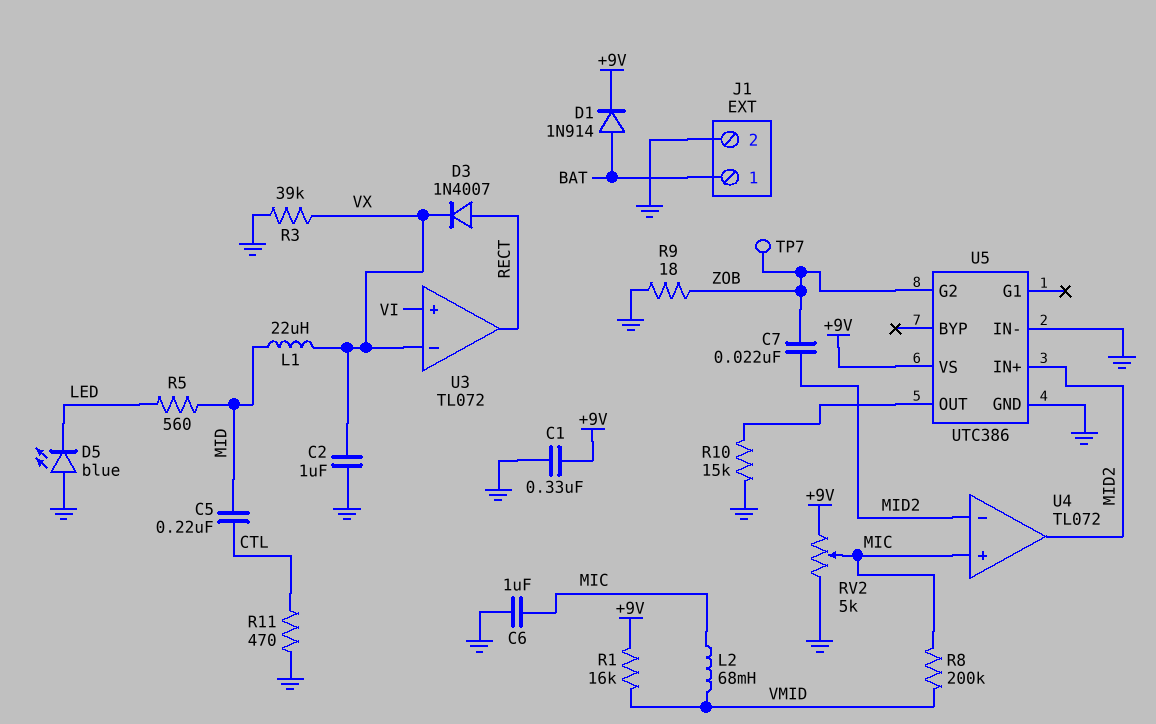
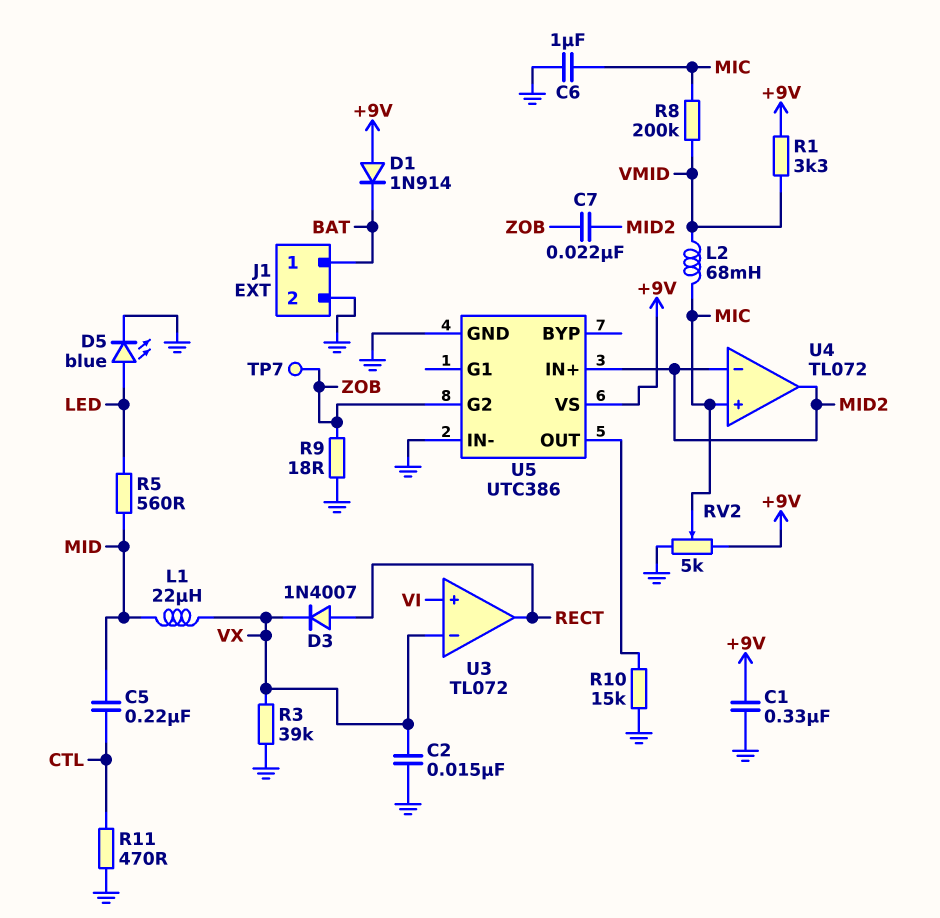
C2: 1uF (GND, VX) -> 15nF (GND, VX)
D1: diode 1N914 (A BAT, K +9V) -> diode 1N914 (A +9V, K BAT)
D5: LED blue (A GND, K LED) -> LED blue (A LED, K GND)
R1: 16k (+9V, VMID) -> 3.3k (+9V, VMID)

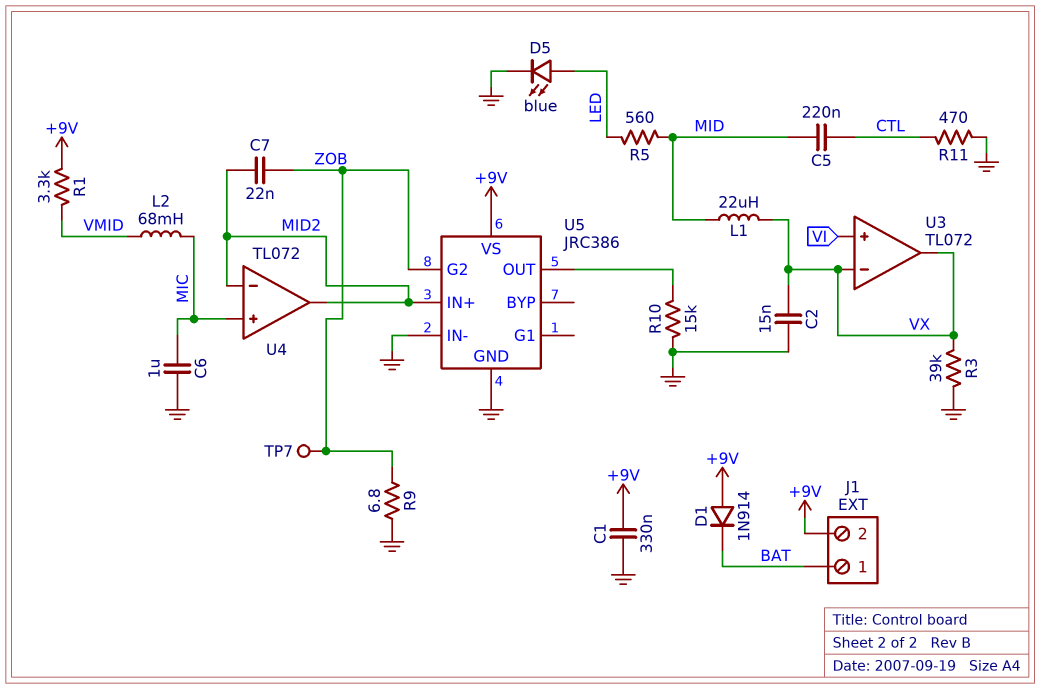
D3: diode 1N4007 (A RECT, K VX) -> none
J1 pin 2: GND -> +9V
R8: 200k (MIC, VMID) -> none
R9: 18 (GND, ZOB) -> 6.8 (GND, ZOB)
RV2: 5k (+9V, GND, wiper MIC) -> none
U3 pin out: RECT -> VX
U5: UTC386 -> JRC386

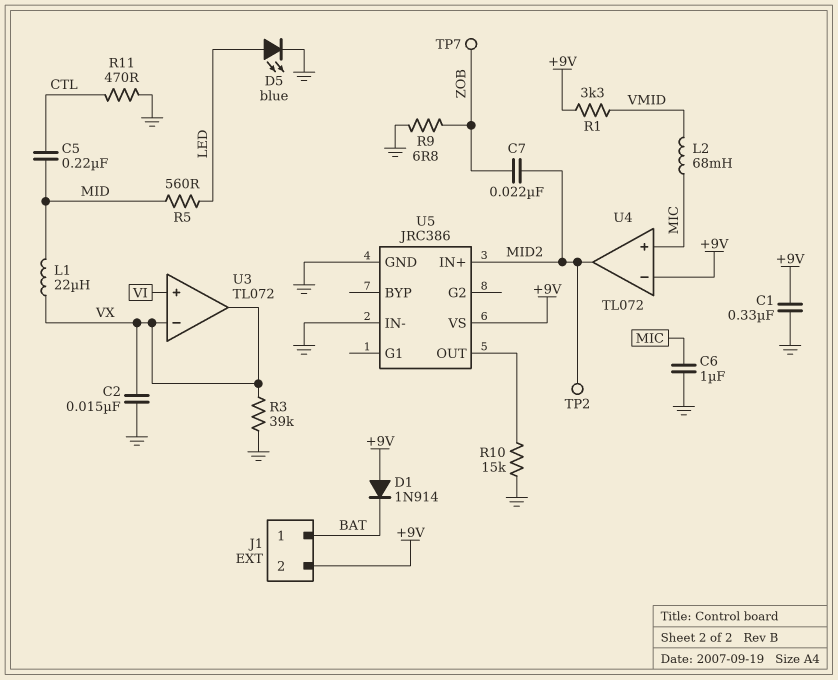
TP2: none -> test point (MID2)
U4 pin in-: MID2 -> +9V
U5 pin G2: ZOB -> none

